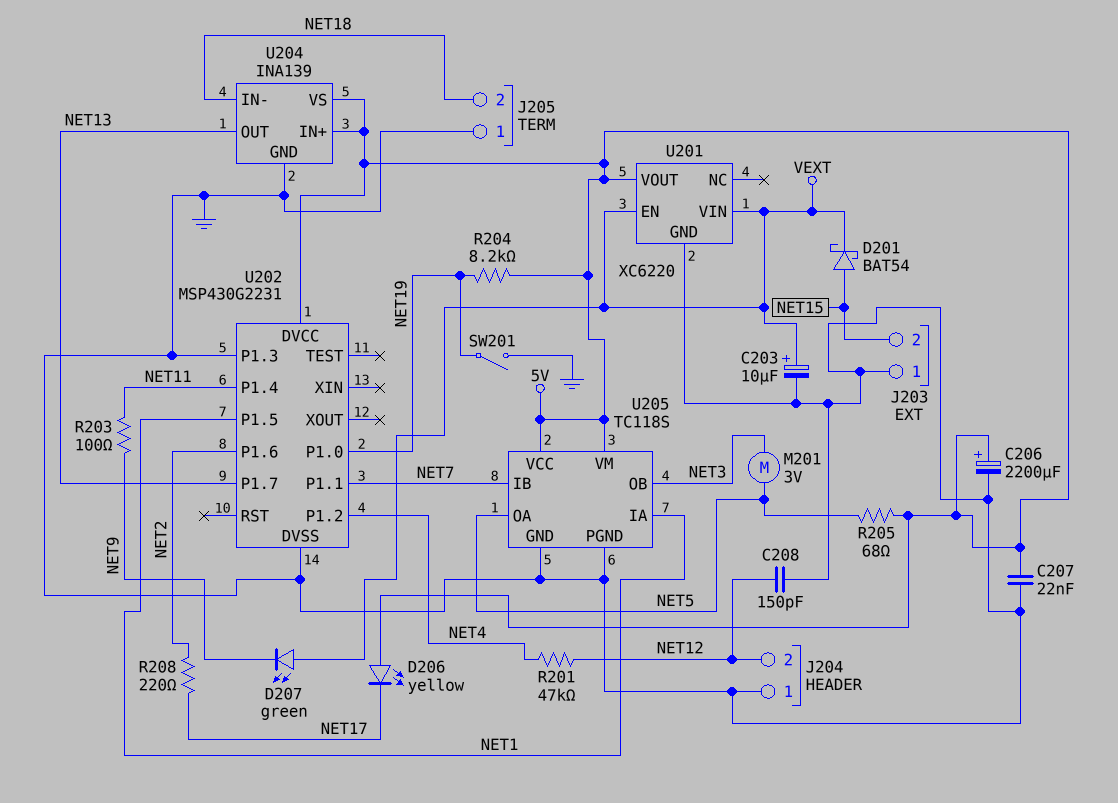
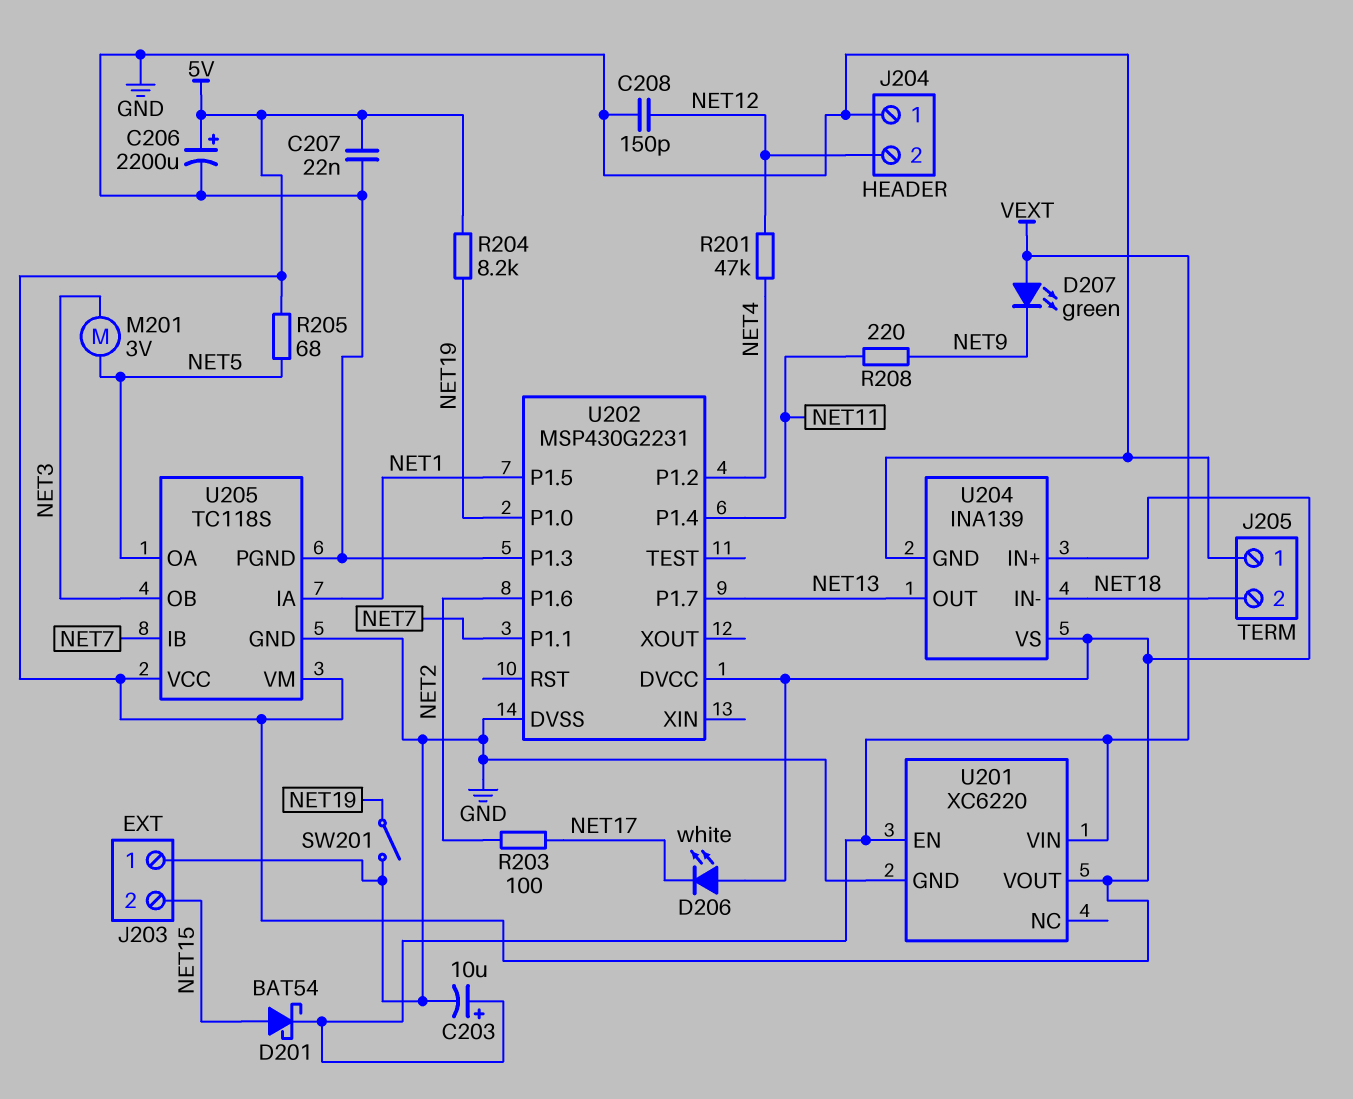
D206: LED yellow (A 5V, K NET17) -> LED white (A 5V, K NET17)
R203: 100 (NET9, NET11) -> 100 (NET2, NET17)
R208: 220 (NET2, NET17) -> 220 (NET9, NET11)

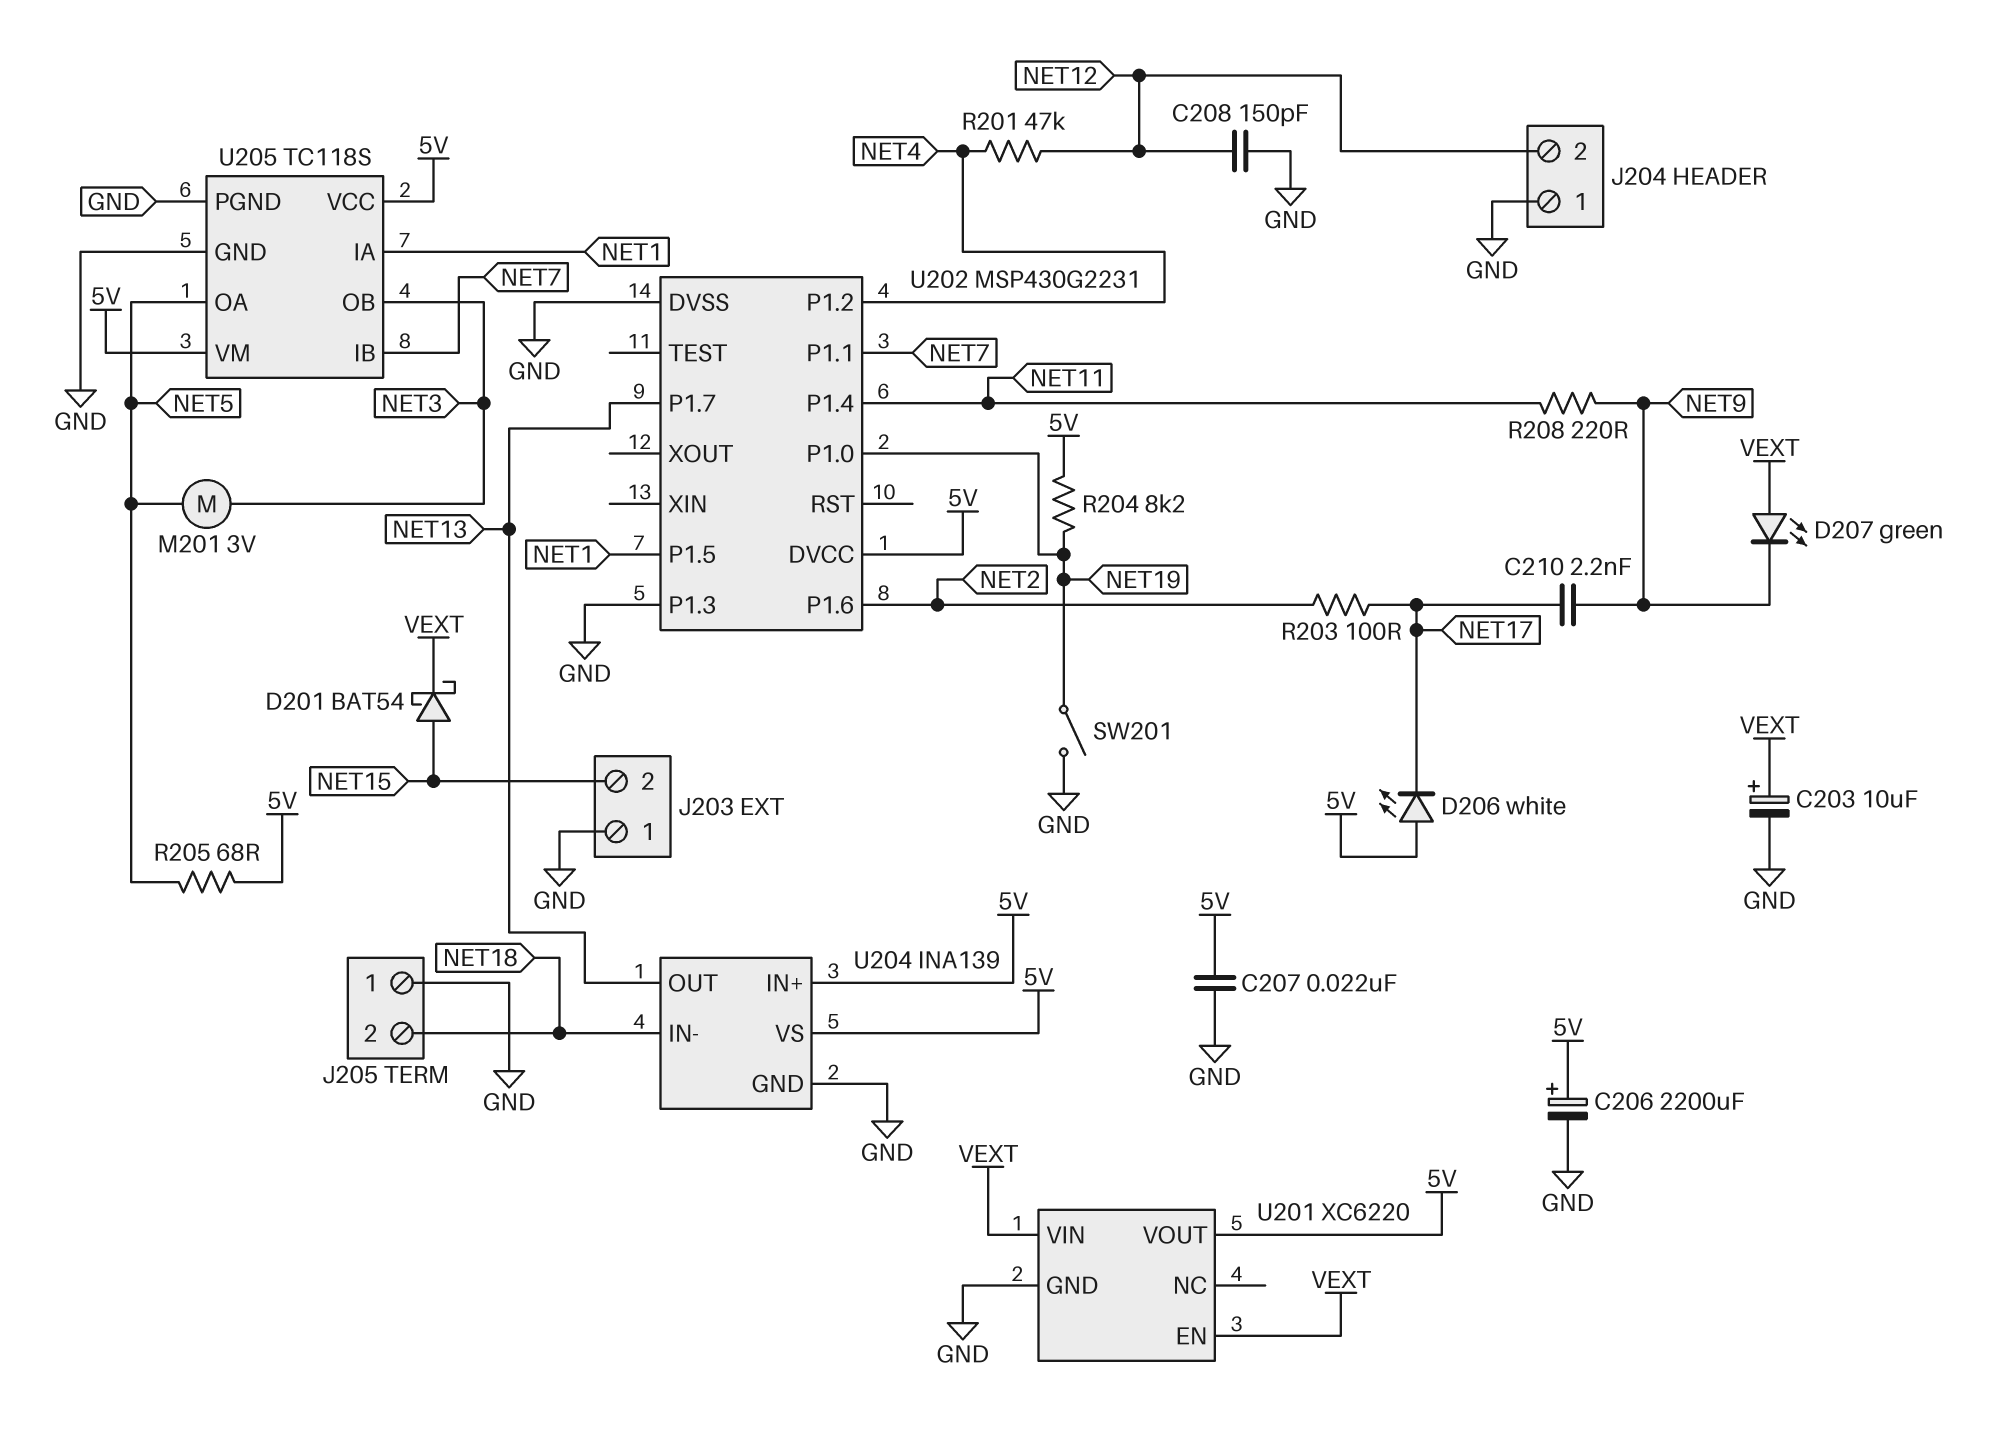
C210: none -> 2.2nF (NET9, NET17)

